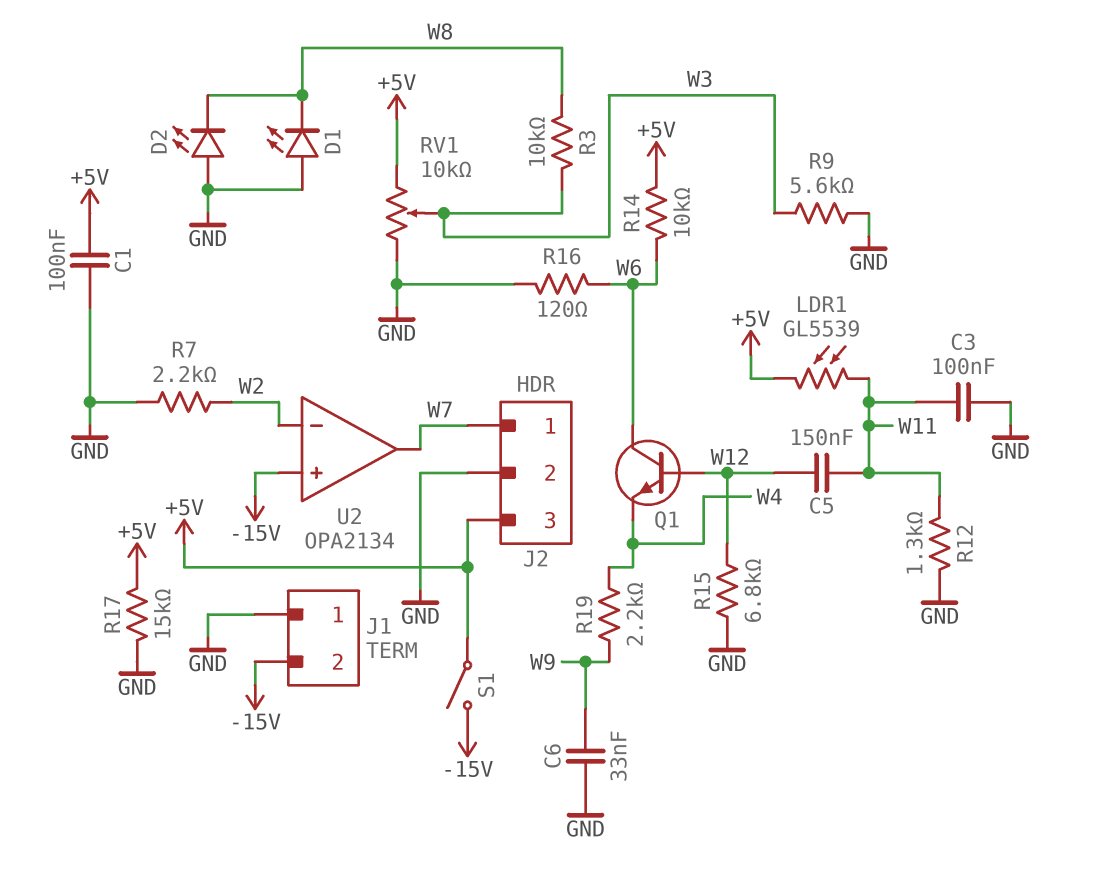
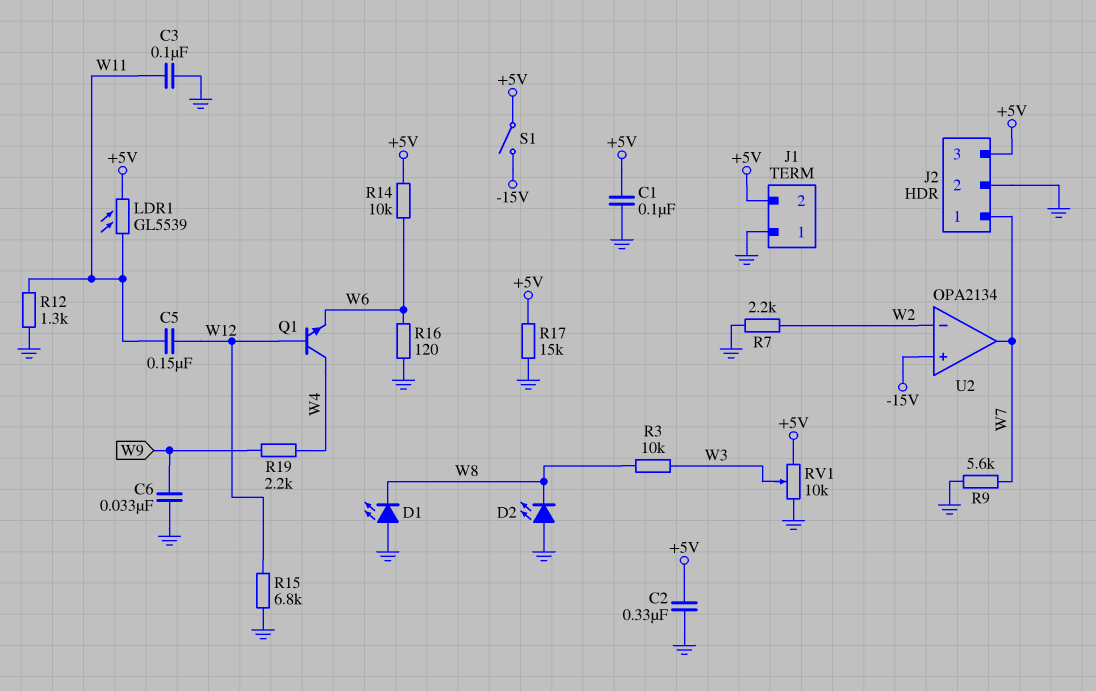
C2: none -> 330nF (+5V, GND)
J1 pin 2: -15V -> +5V
Q1: NPN (B W12, C W6, E W4) -> NPN (B W12, C W4, E W6)
R9: 5.6k (GND, W3) -> 5.6k (GND, W7)

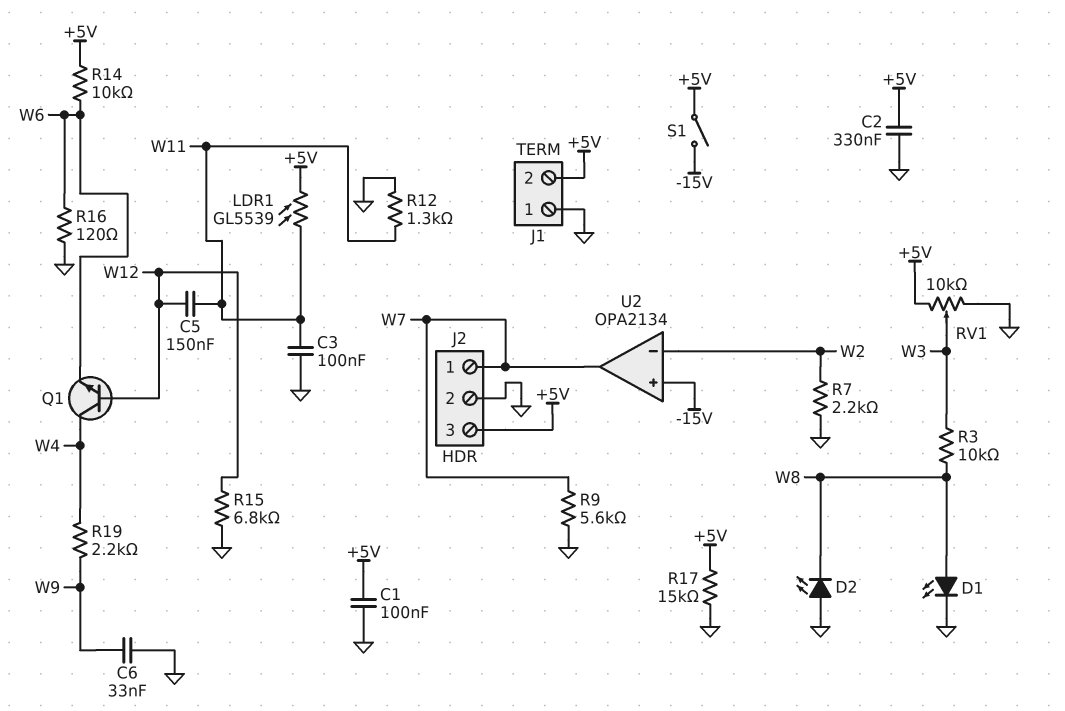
D1: LED (A GND, K W8) -> LED (A W8, K GND)

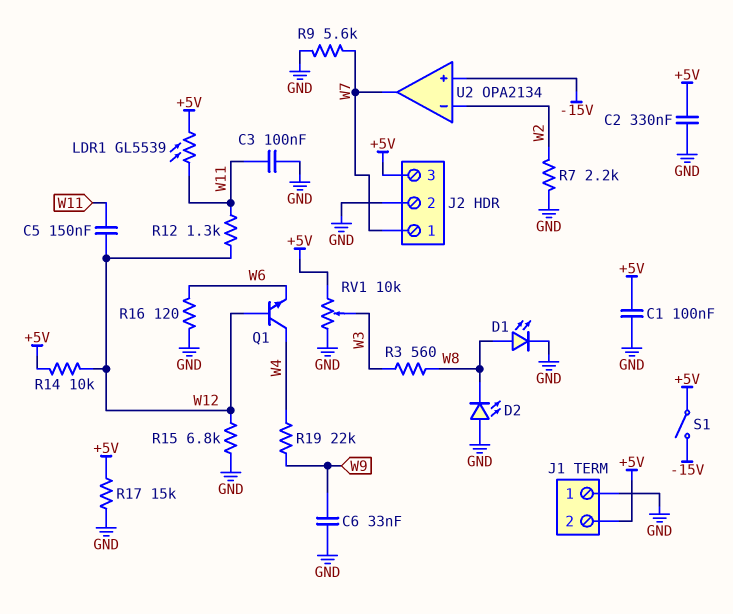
R3: 10k (W3, W8) -> 560 (W3, W8)
R12: 1.3k (GND, W11) -> 1.3k (W11, W12)
R14: 10k (+5V, W6) -> 10k (+5V, W12)
R19: 2.2k (W4, W9) -> 22k (W4, W9)

